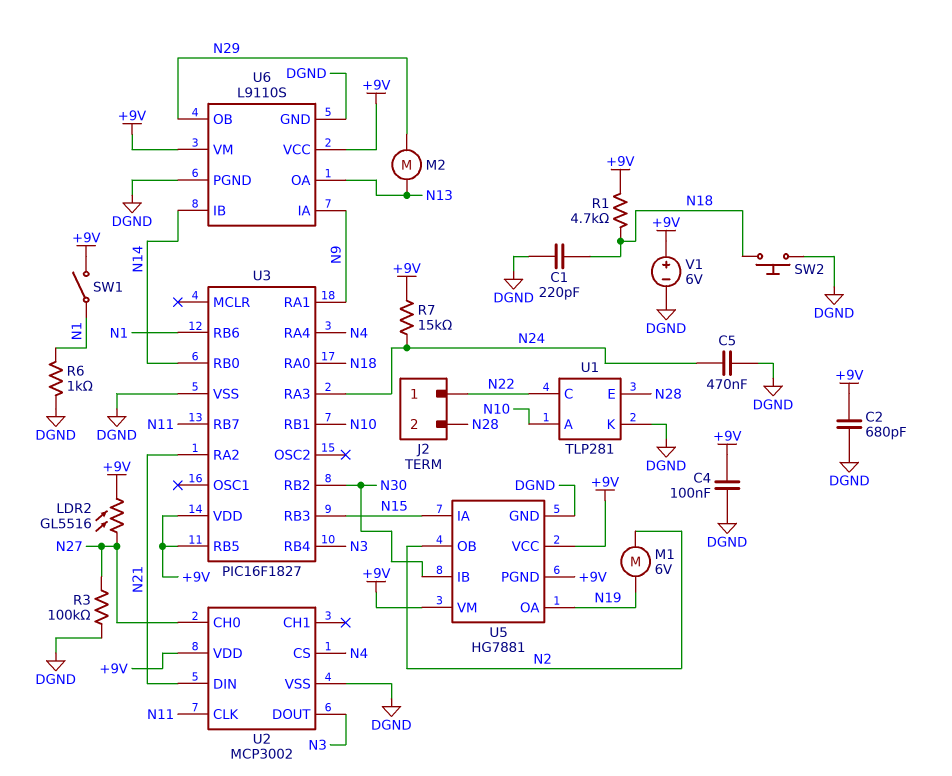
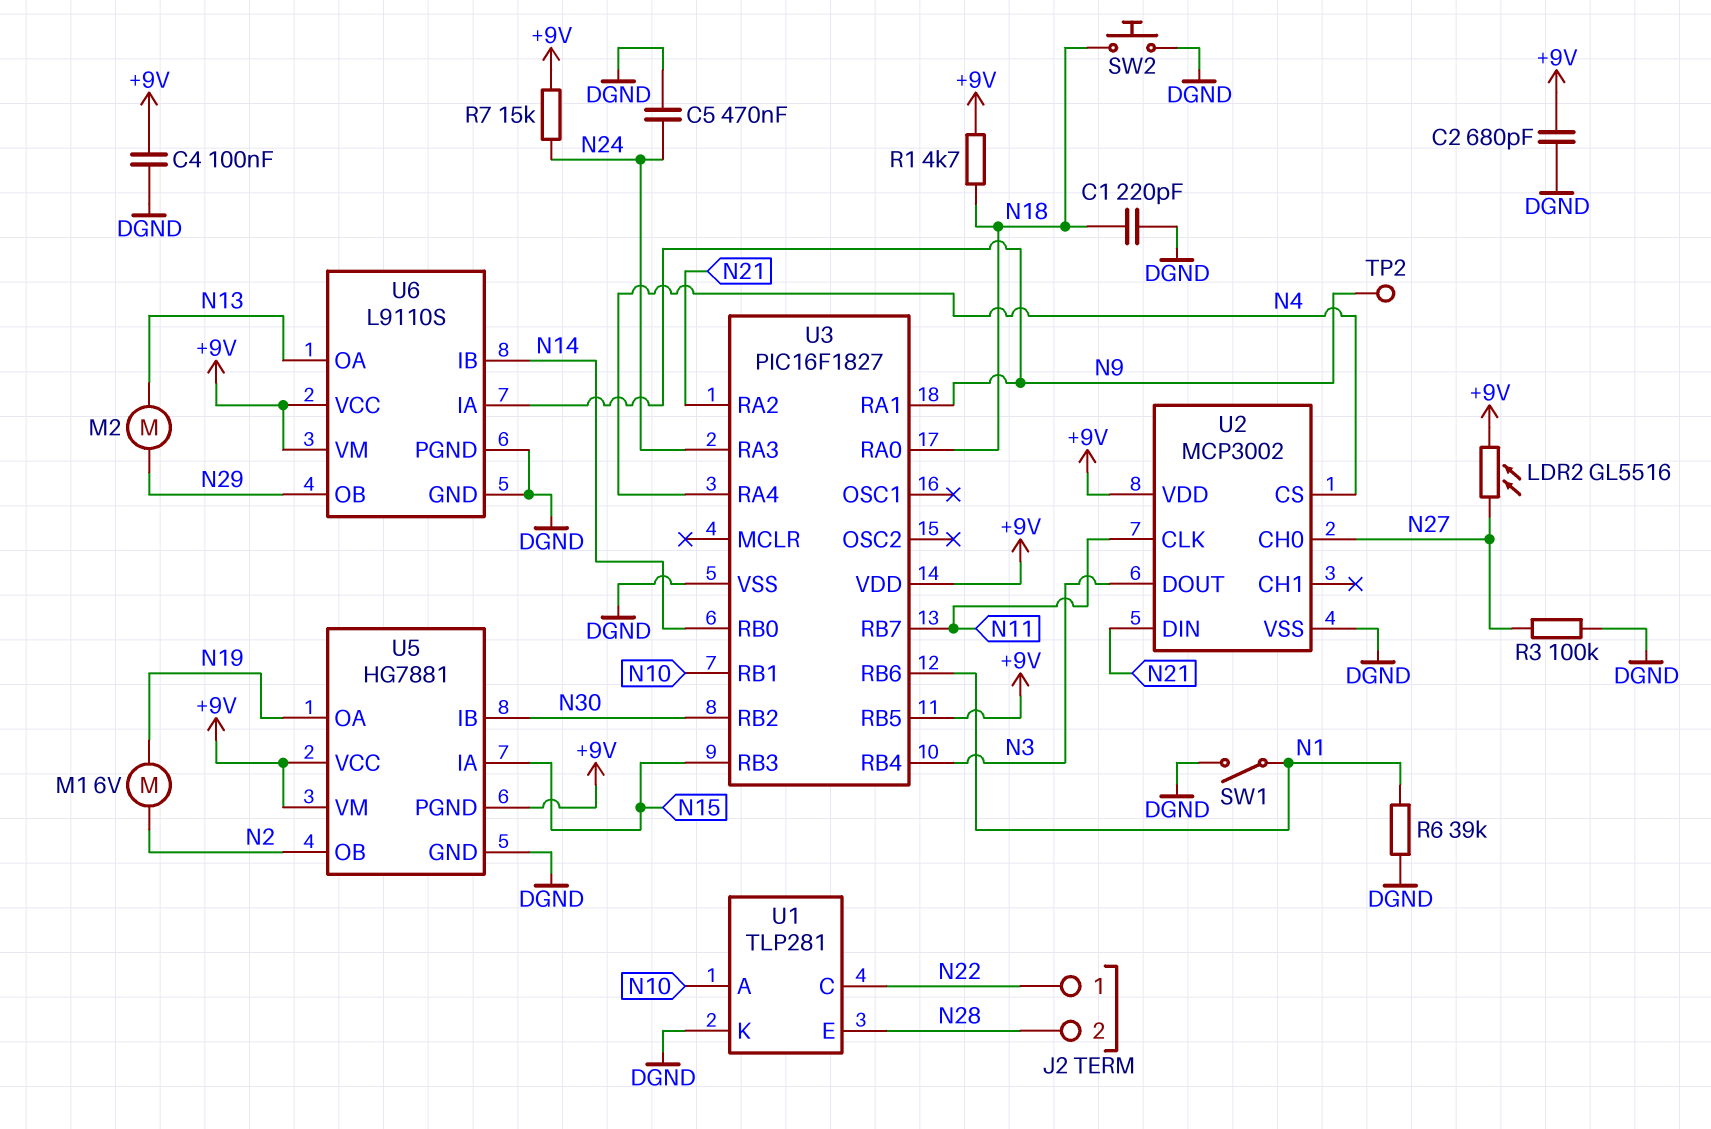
R6: 1k (DGND, N1) -> 39k (DGND, N1)
SW1: switch (+9V, N1) -> switch (DGND, N1)
TP2: none -> test point (N9)
V1: 6V (plus +9V, minus DGND) -> none

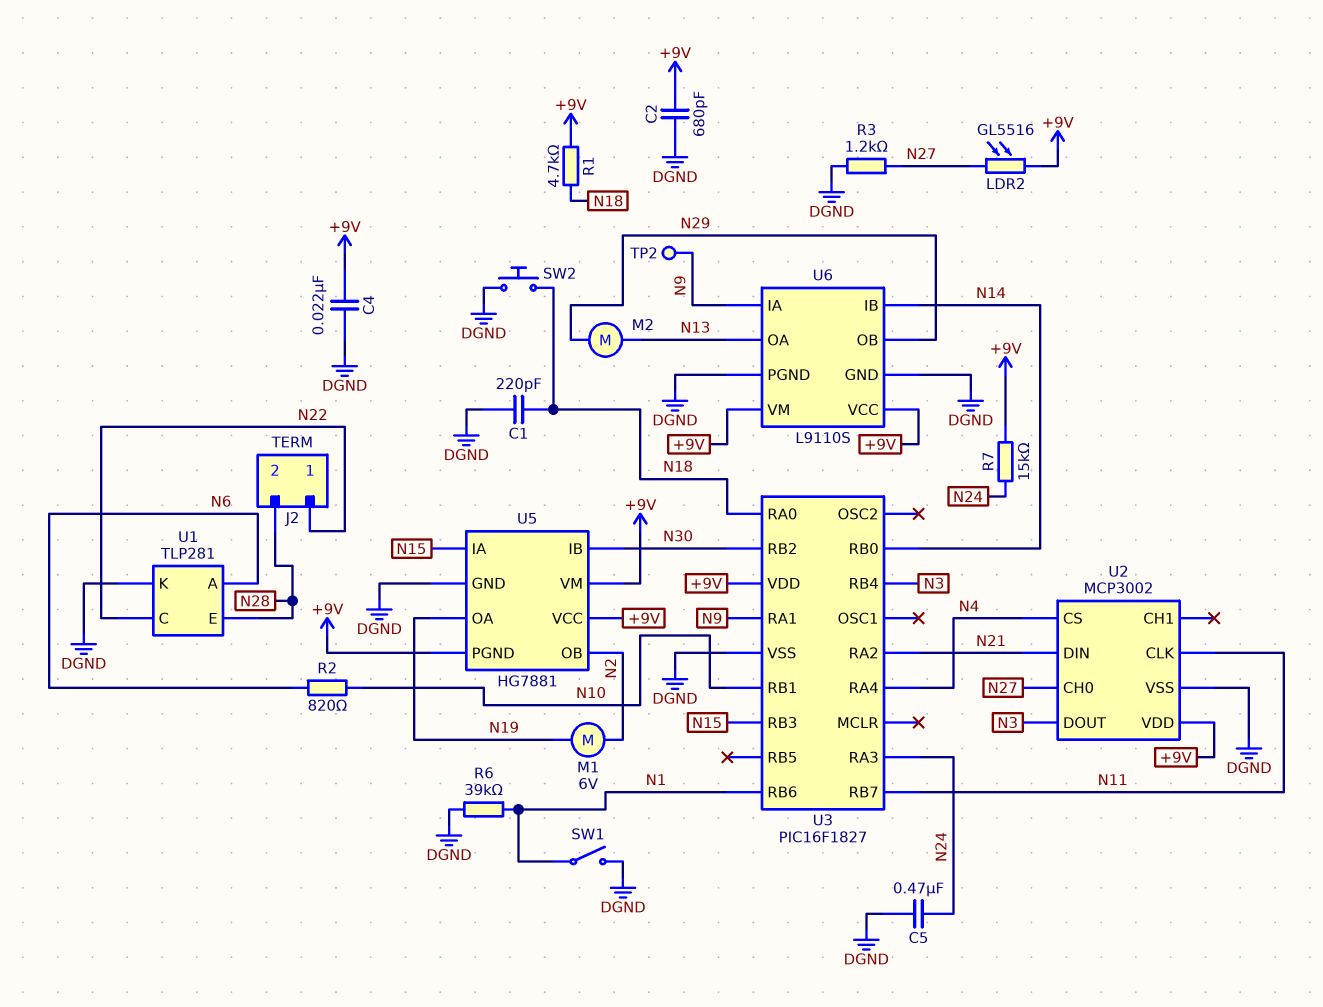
C4: 100nF (+9V, DGND) -> 22nF (+9V, DGND)
R2: none -> 820 (N6, N10)
R3: 100k (DGND, N27) -> 1.2k (DGND, N27)
U1 pin A: N10 -> N6
U3 pin RB5: +9V -> none

